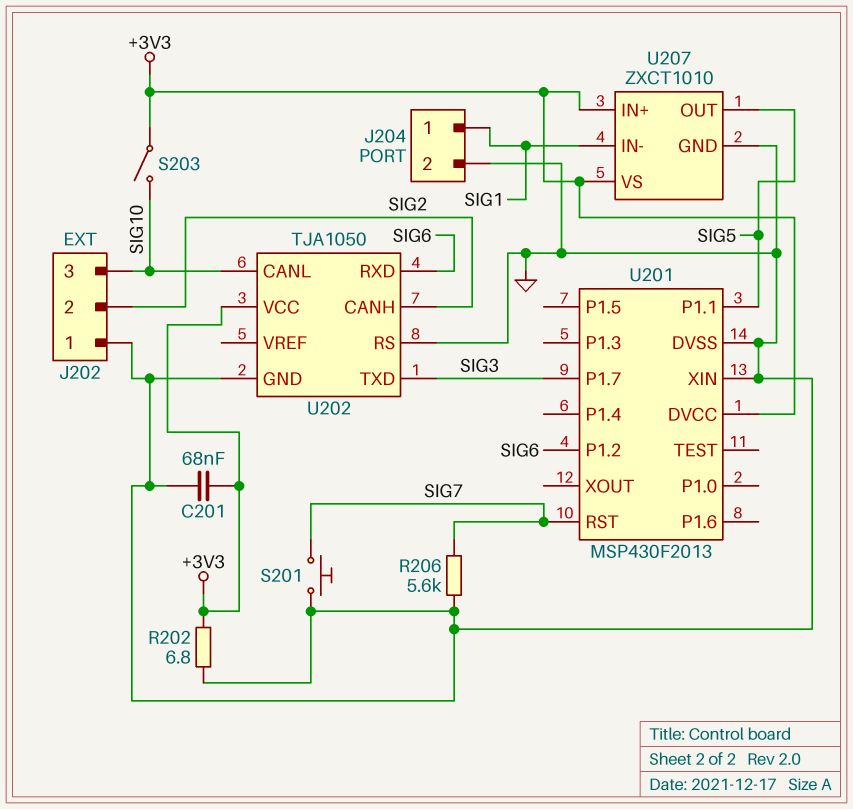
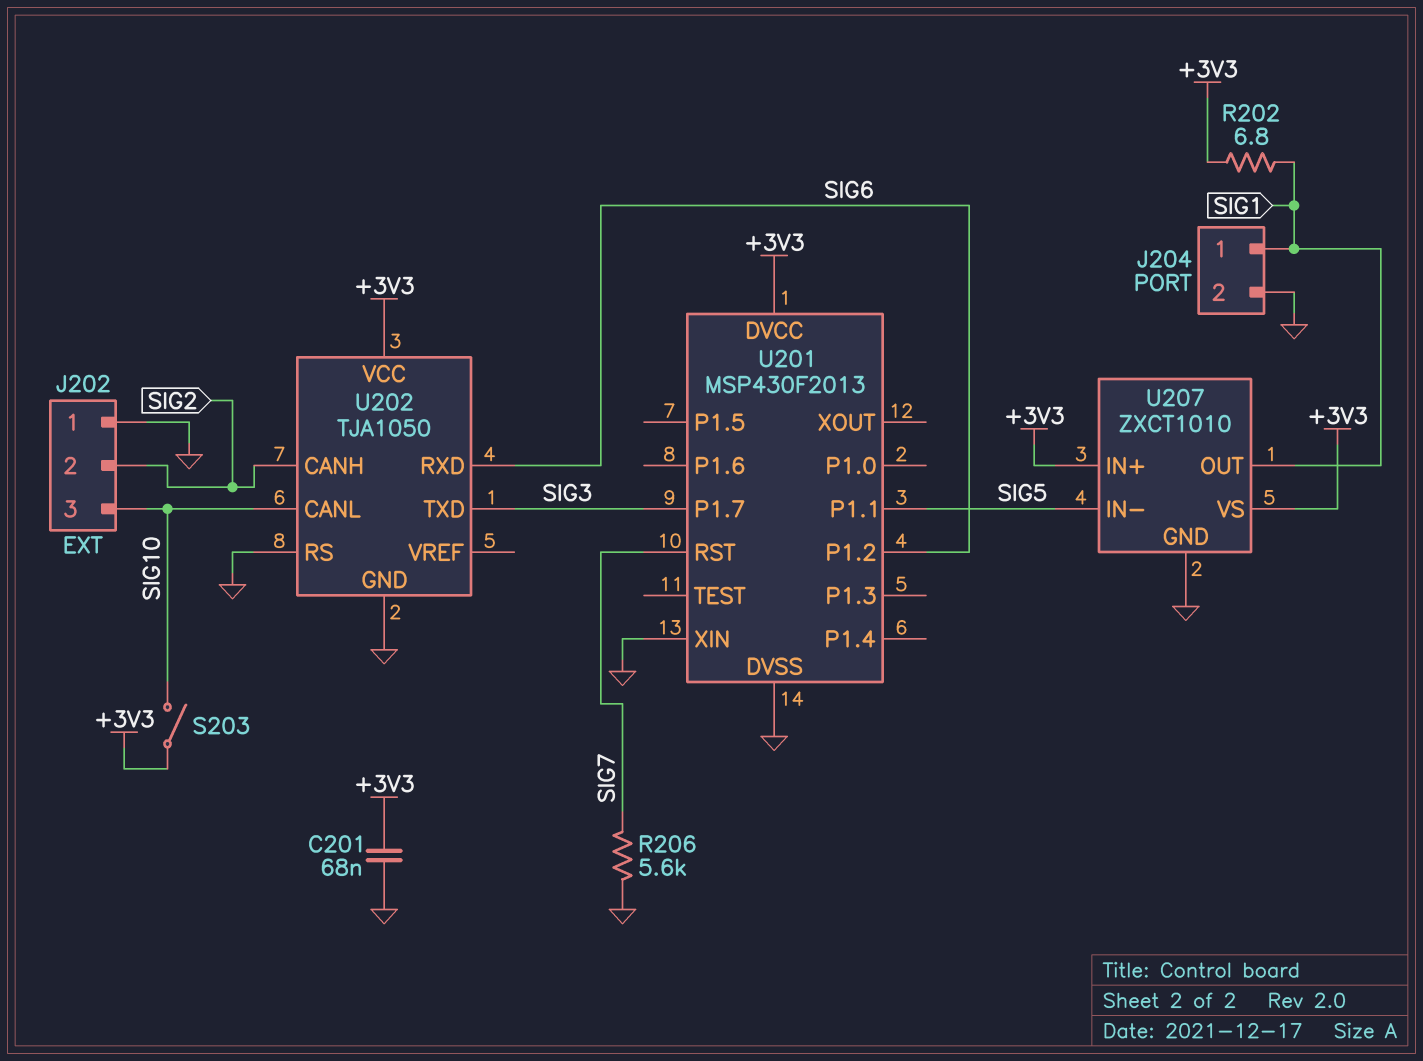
R202: 6.8 (+3V3, GND) -> 6.8 (+3V3, SIG1)
S201: button (GND, SIG7) -> none
U207 pin IN-: SIG1 -> SIG5
U207 pin OUT: SIG5 -> SIG1

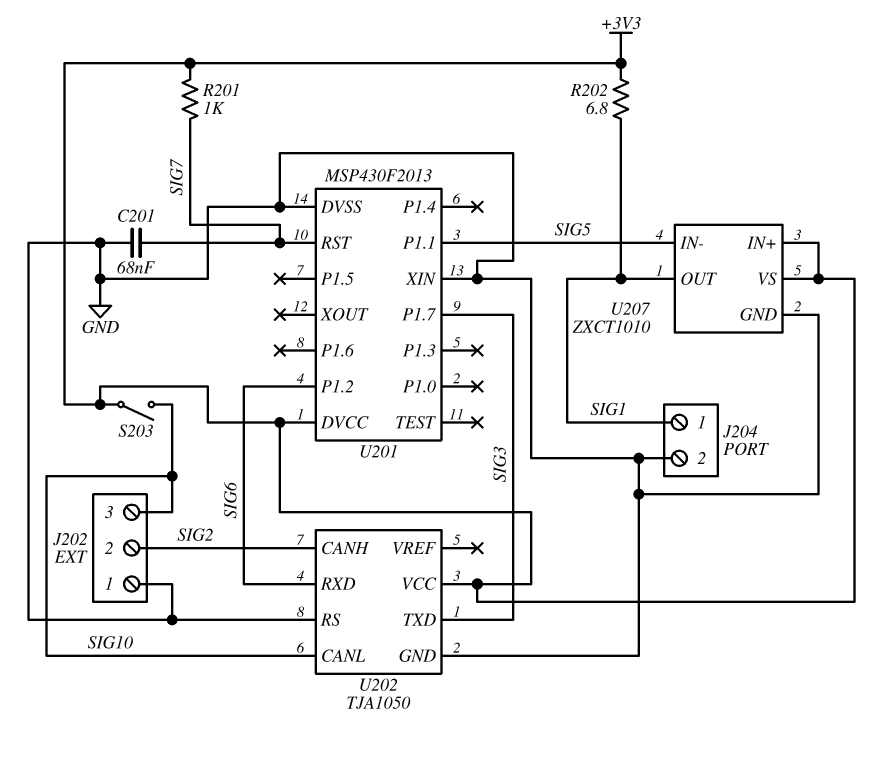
C201: 68nF (+3V3, GND) -> 68nF (GND, SIG7)
R201: none -> 1k (+3V3, SIG7)
R206: 5.6k (GND, SIG7) -> none

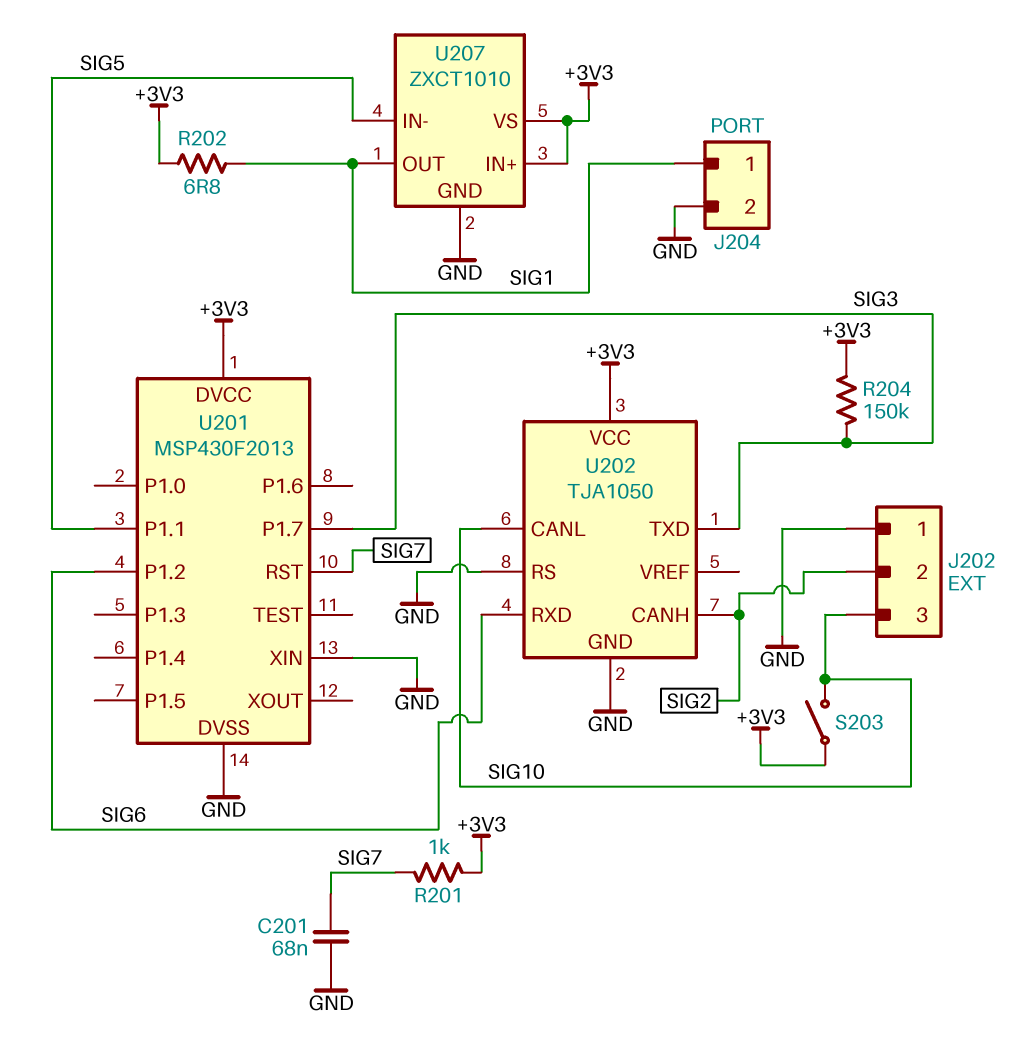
R204: none -> 150k (+3V3, SIG3)

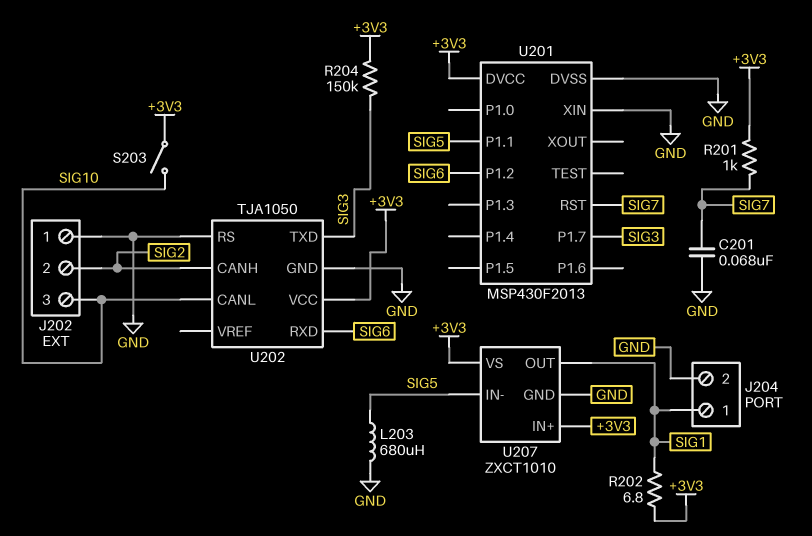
L203: none -> 680uH (GND, SIG5)

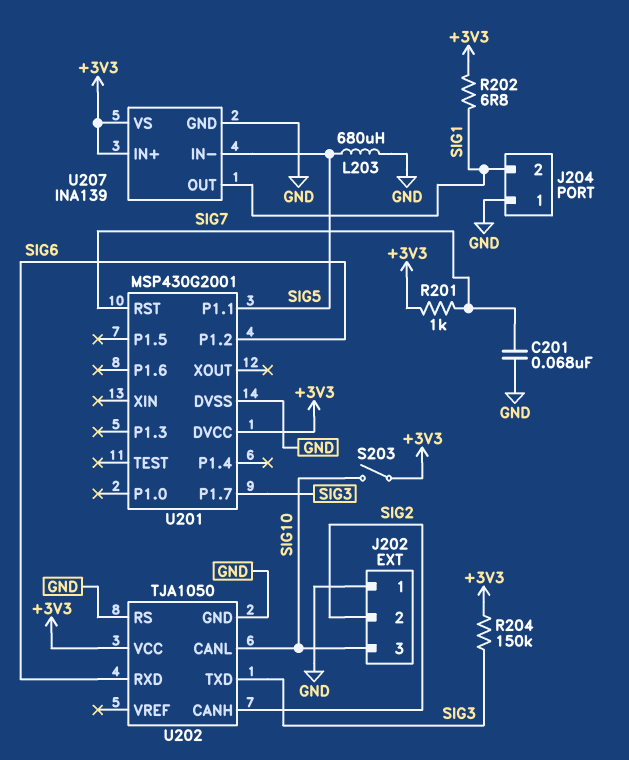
J204 pin 1: SIG1 -> GND
J204 pin 2: GND -> SIG1
U201: MSP430F2013 -> MSP430G2001
U201 pin XIN: GND -> none
U207: ZXCT1010 -> INA139

